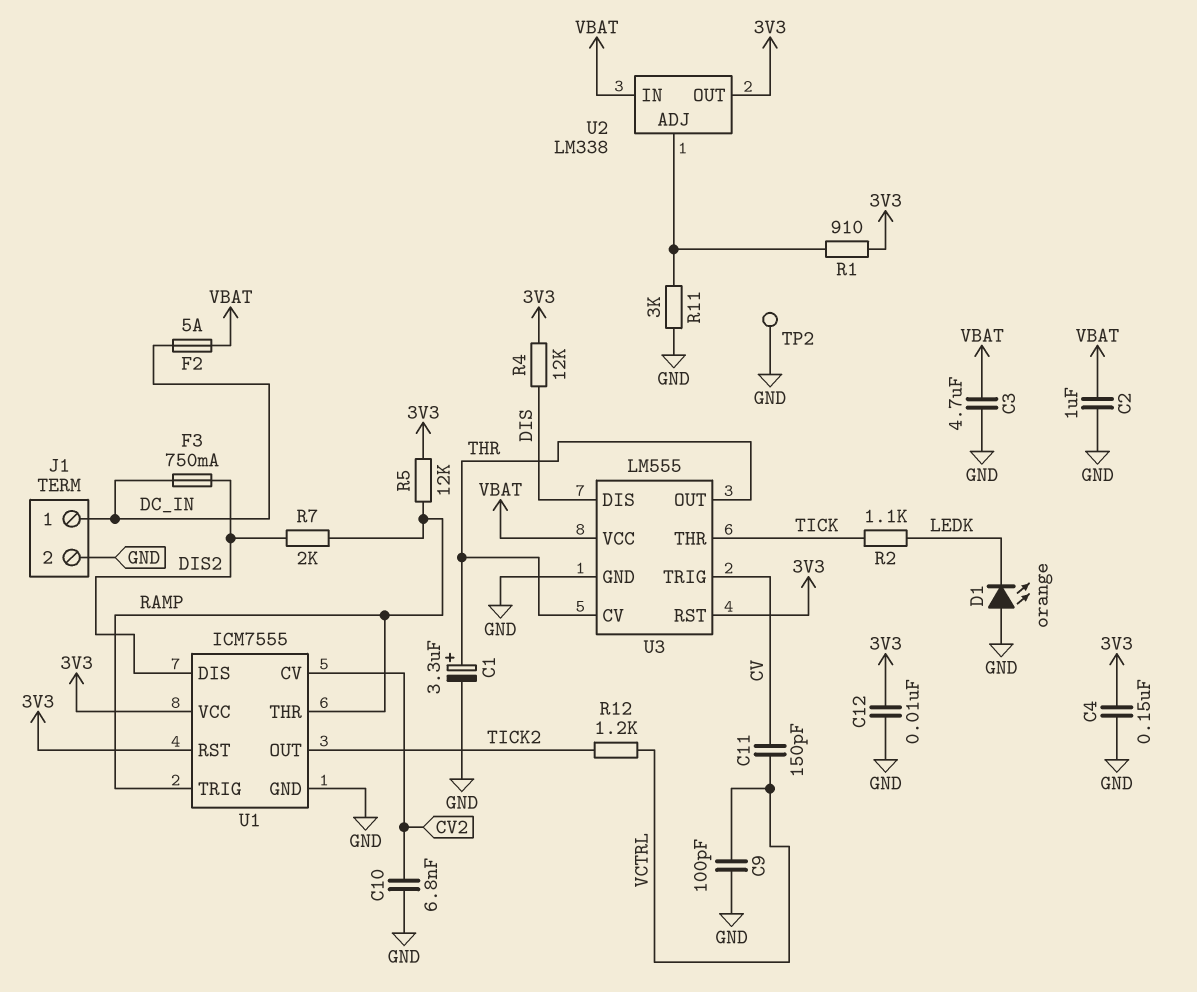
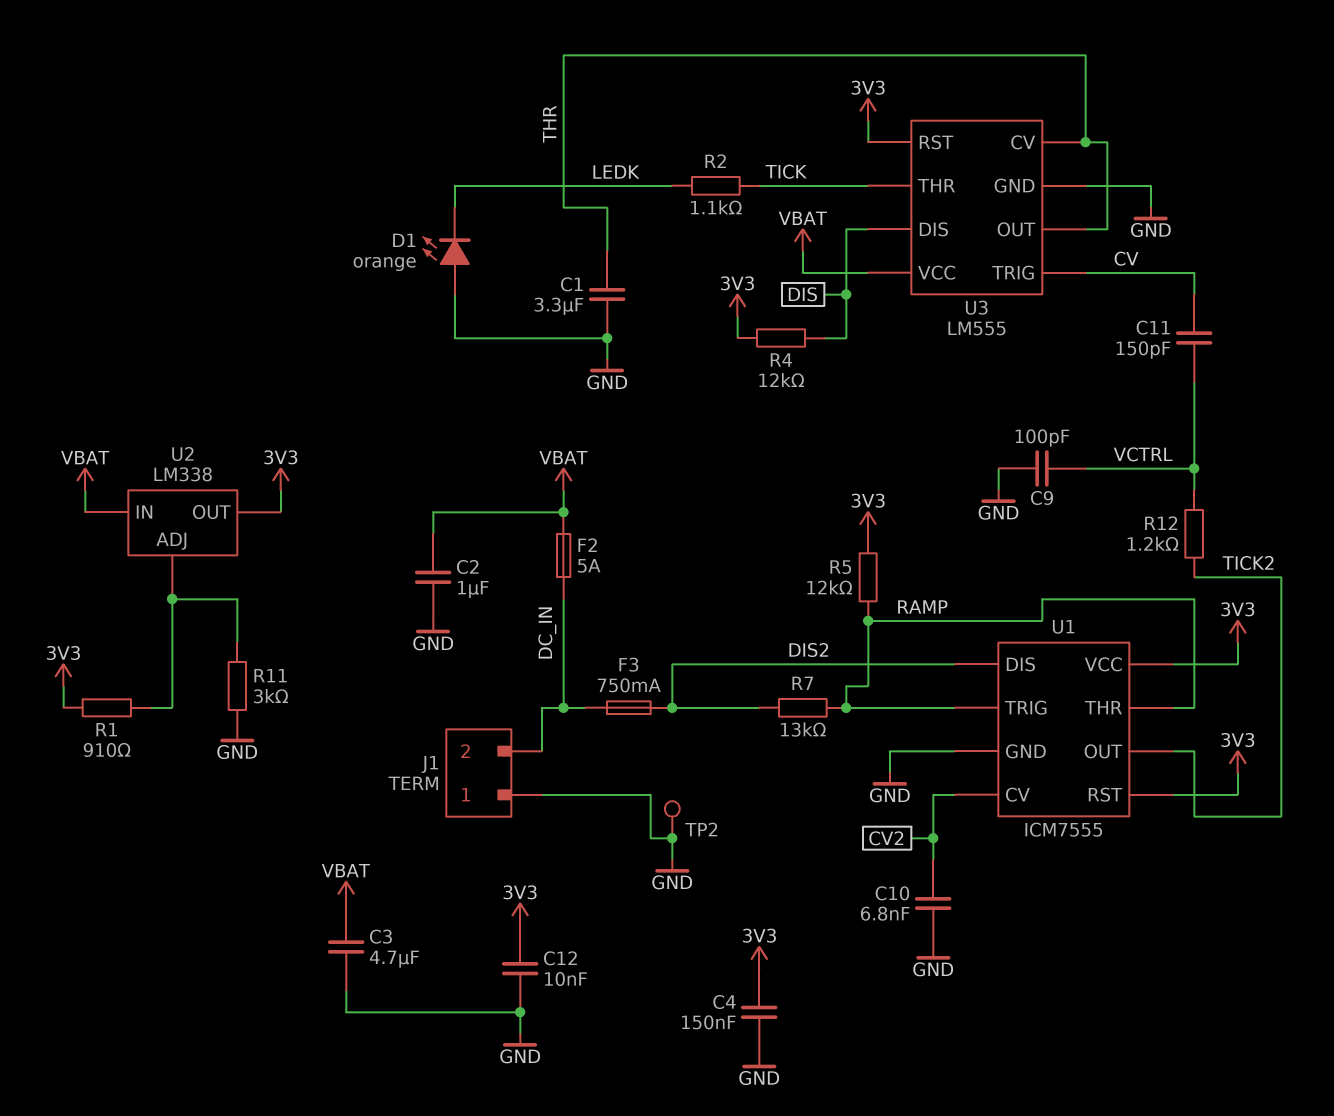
C1: 3.3uF (plus THR, minus GND) -> 3.3uF (GND, THR)
J1 pin 1: DC_IN -> GND
J1 pin 2: GND -> DC_IN
R7: 2k (DIS2, RAMP) -> 13k (DIS2, RAMP)

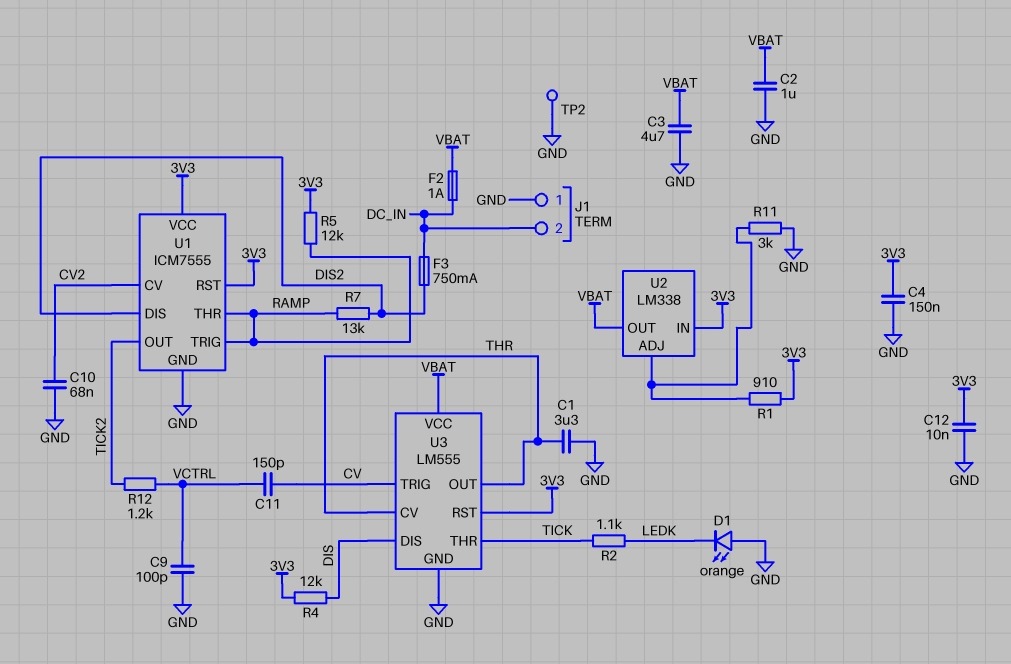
C10: 6.8nF (CV2, GND) -> 68nF (CV2, GND)
F2: 5A (DC_IN, VBAT) -> 1A (DC_IN, VBAT)
U2 pin IN: VBAT -> 3V3
U2 pin OUT: 3V3 -> VBAT

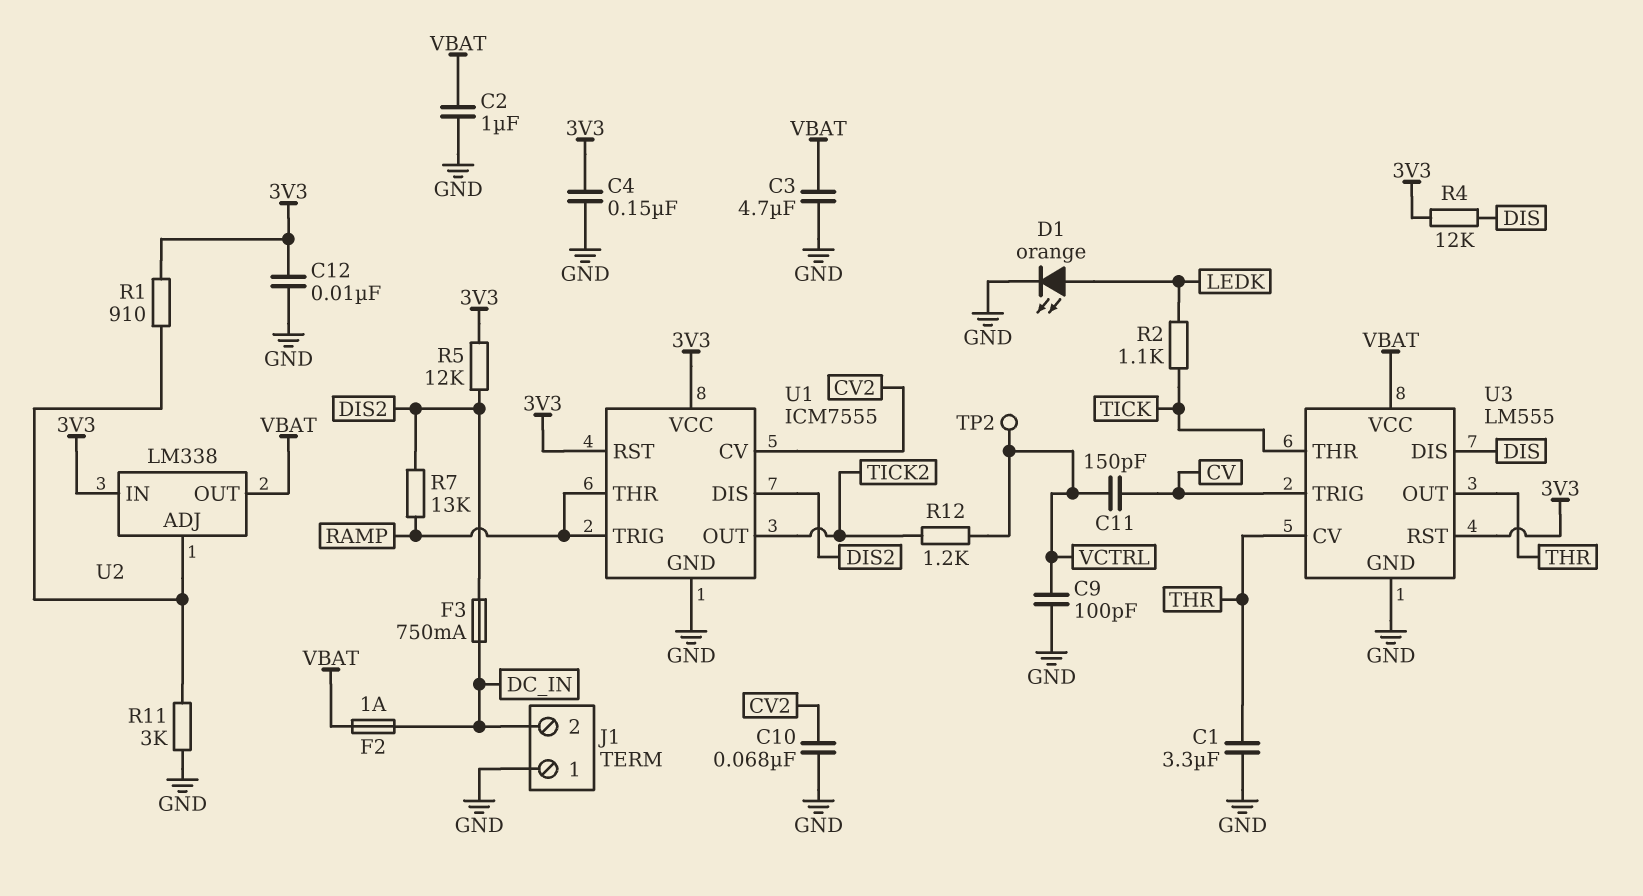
D1: LED orange (A GND, K LEDK) -> LED orange (A LEDK, K GND)
R5: 12k (3V3, RAMP) -> 12k (3V3, DIS2)
TP2: test point (GND) -> test point (VCTRL)

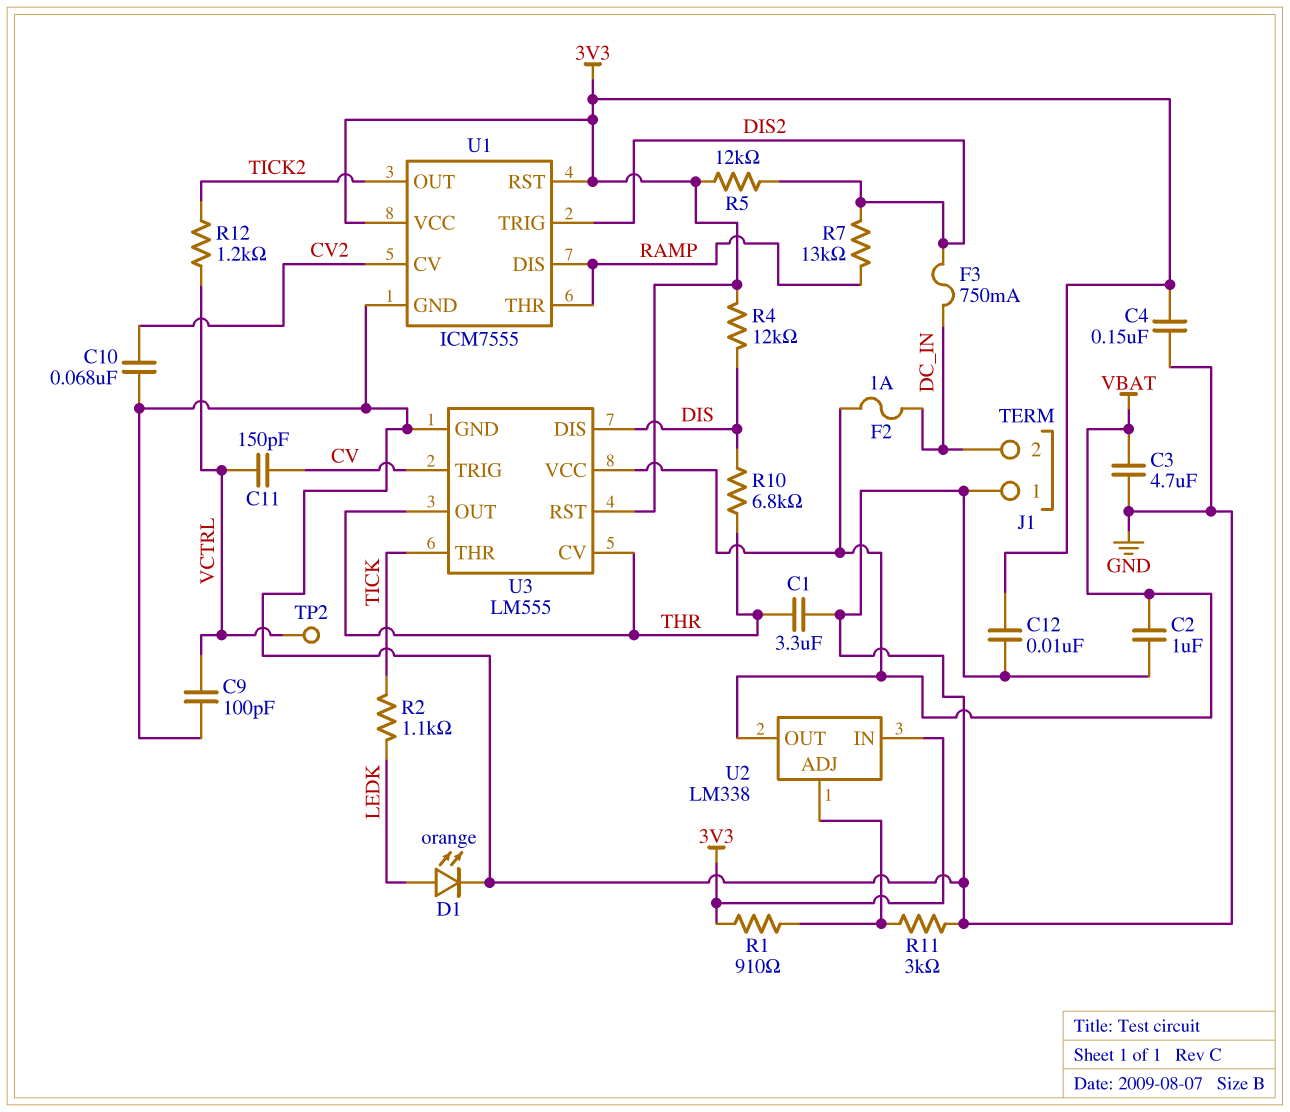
R10: none -> 6.8k (DIS, THR)
U1 pin DIS: DIS2 -> RAMP
U1 pin TRIG: RAMP -> DIS2

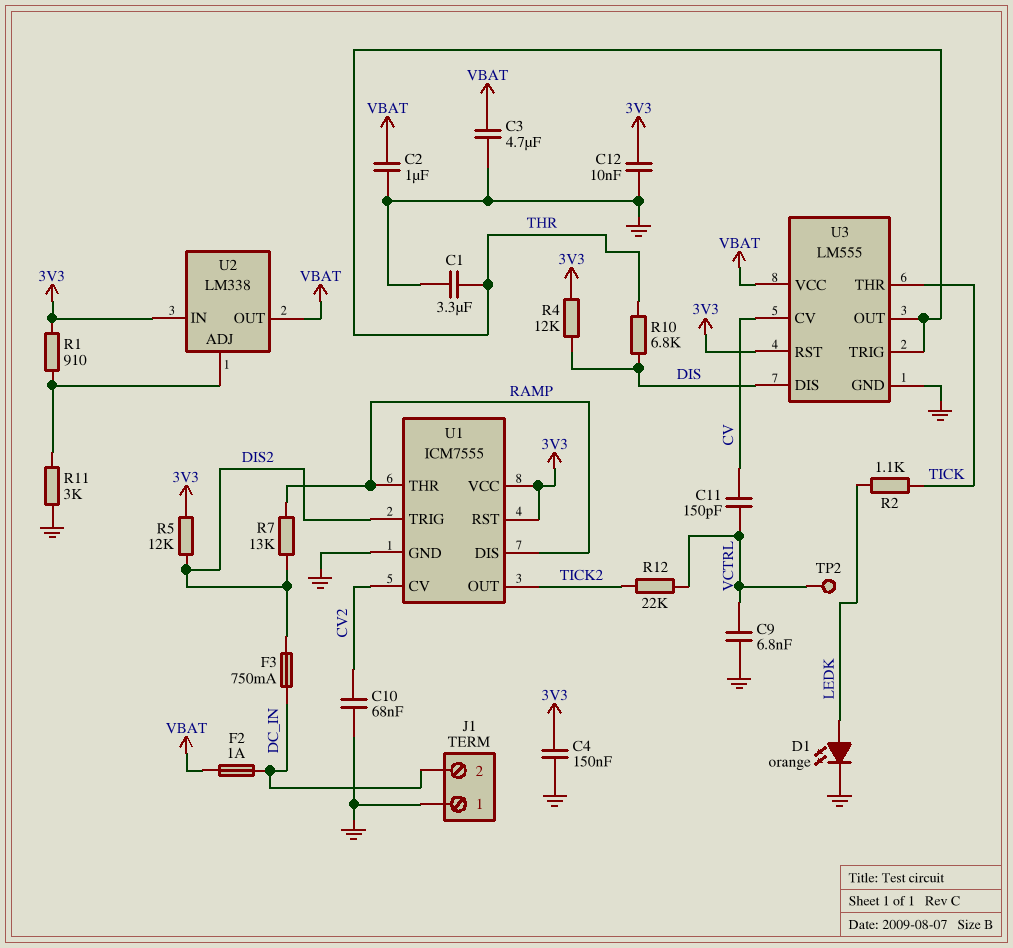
C9: 100pF (GND, VCTRL) -> 6.8nF (GND, VCTRL)
R12: 1.2k (TICK2, VCTRL) -> 22k (TICK2, VCTRL)
U3 pin CV: THR -> CV
U3 pin TRIG: CV -> THR

